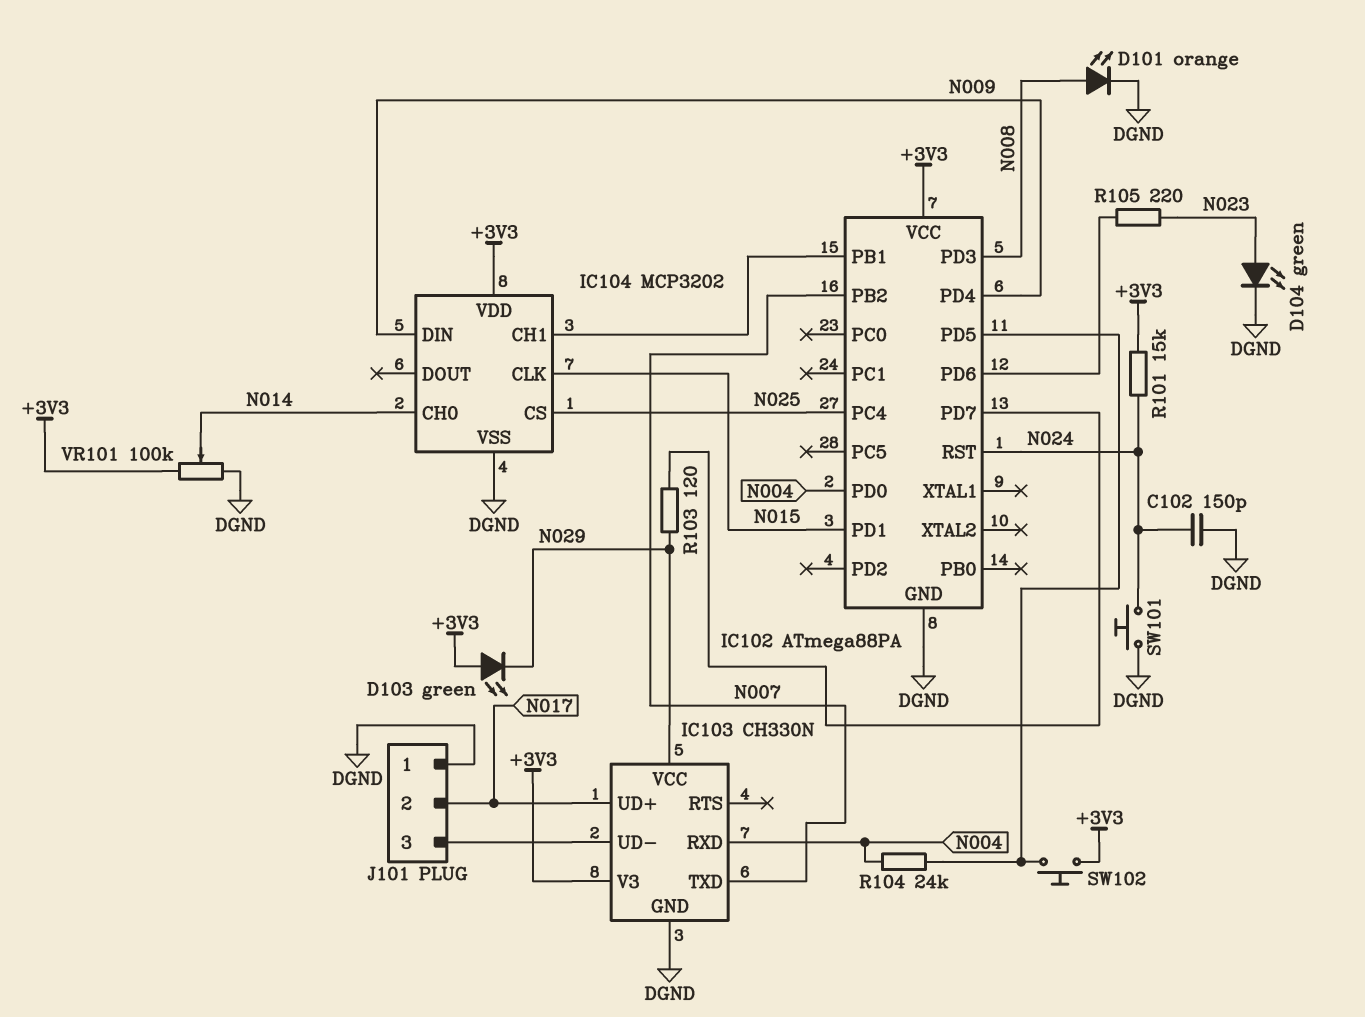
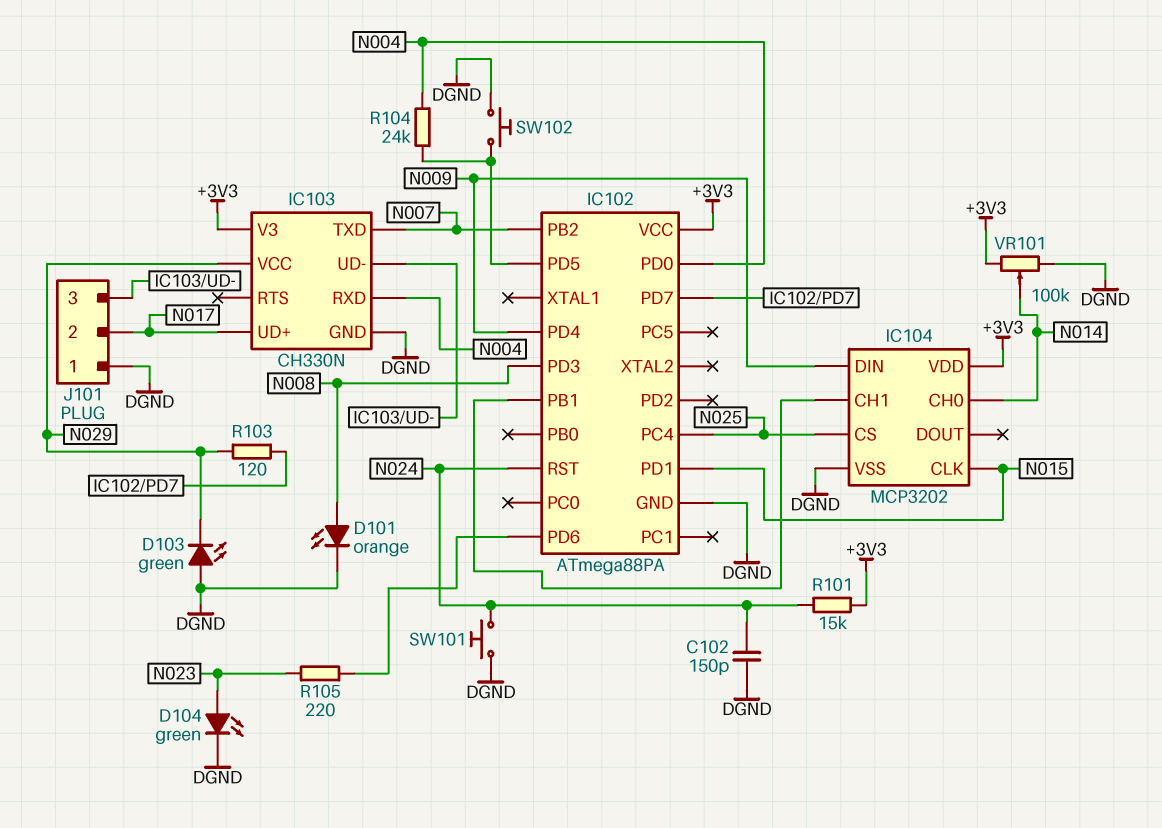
D103: LED green (A +3V3, K N029) -> LED green (A DGND, K N029)
SW102: button (+3V3, IC102/PD5) -> button (DGND, IC102/PD5)

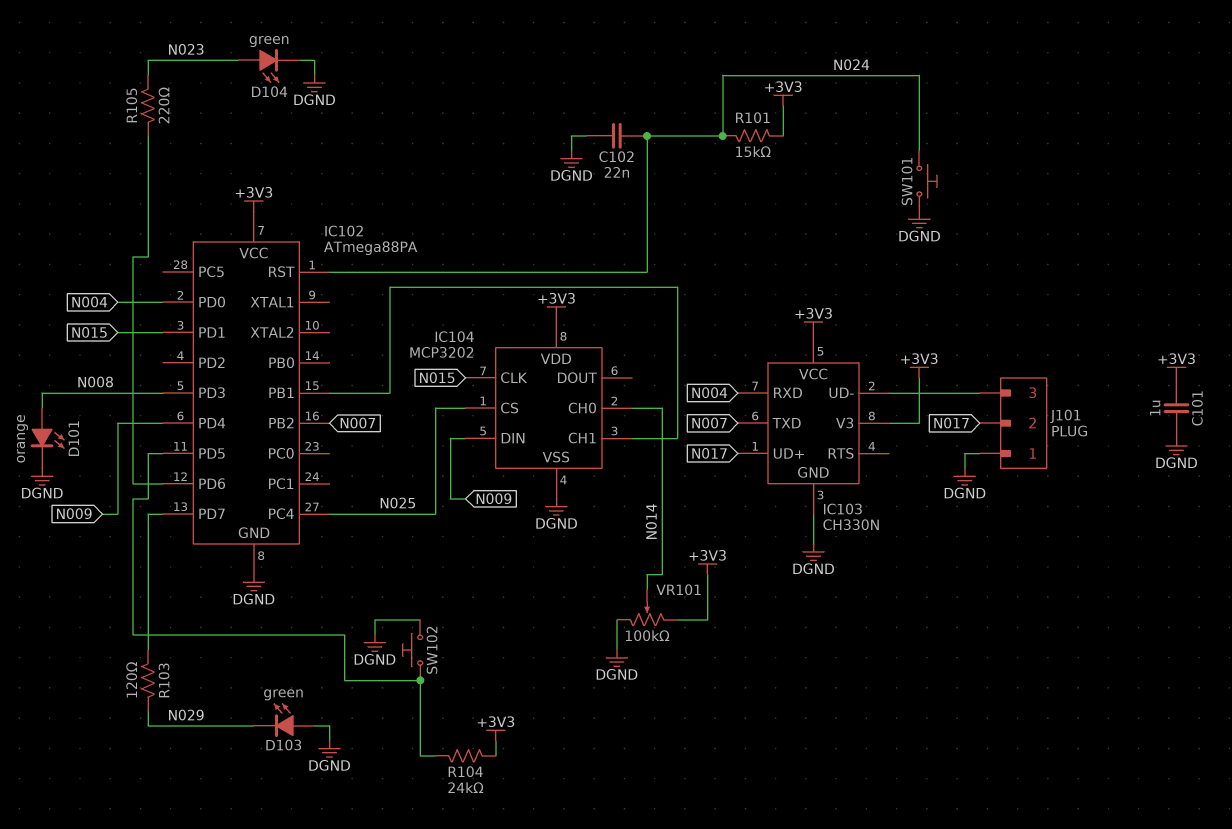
C101: none -> 1uF (+3V3, DGND)
C102: 150pF (DGND, N024) -> 22nF (DGND, N024)
IC103 pin VCC: N029 -> +3V3
R104: 24k (IC102/PD5, N004) -> 24k (+3V3, IC102/PD5)

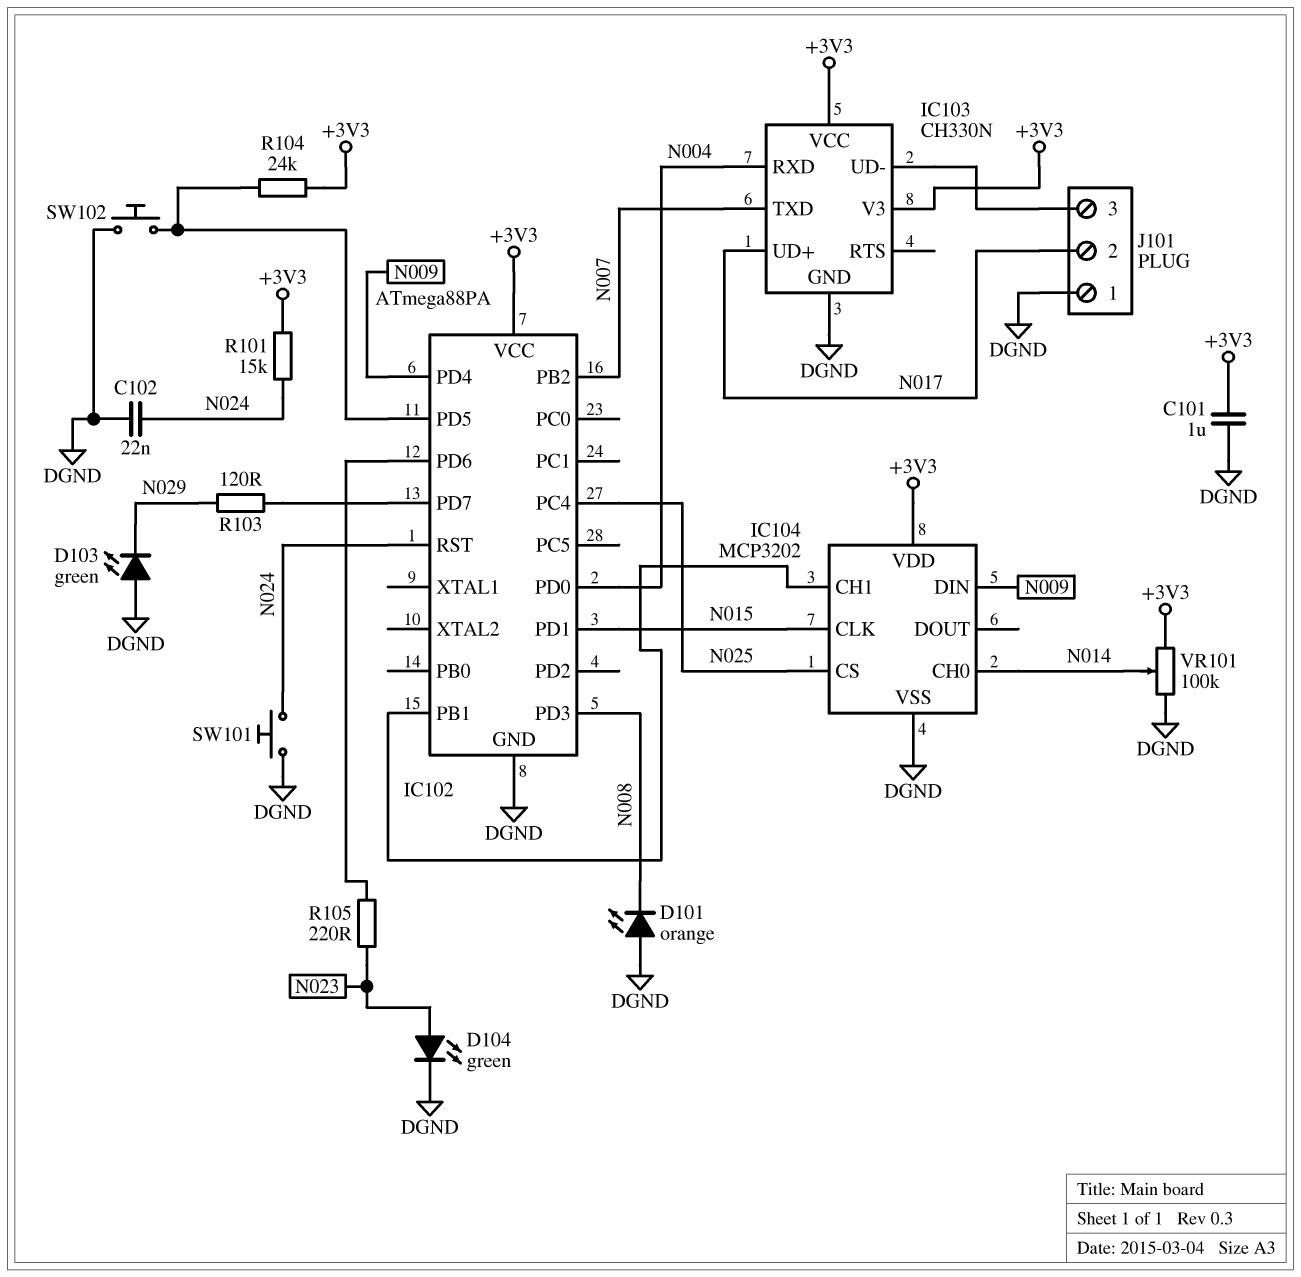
D101: LED orange (A N008, K DGND) -> LED orange (A DGND, K N008)

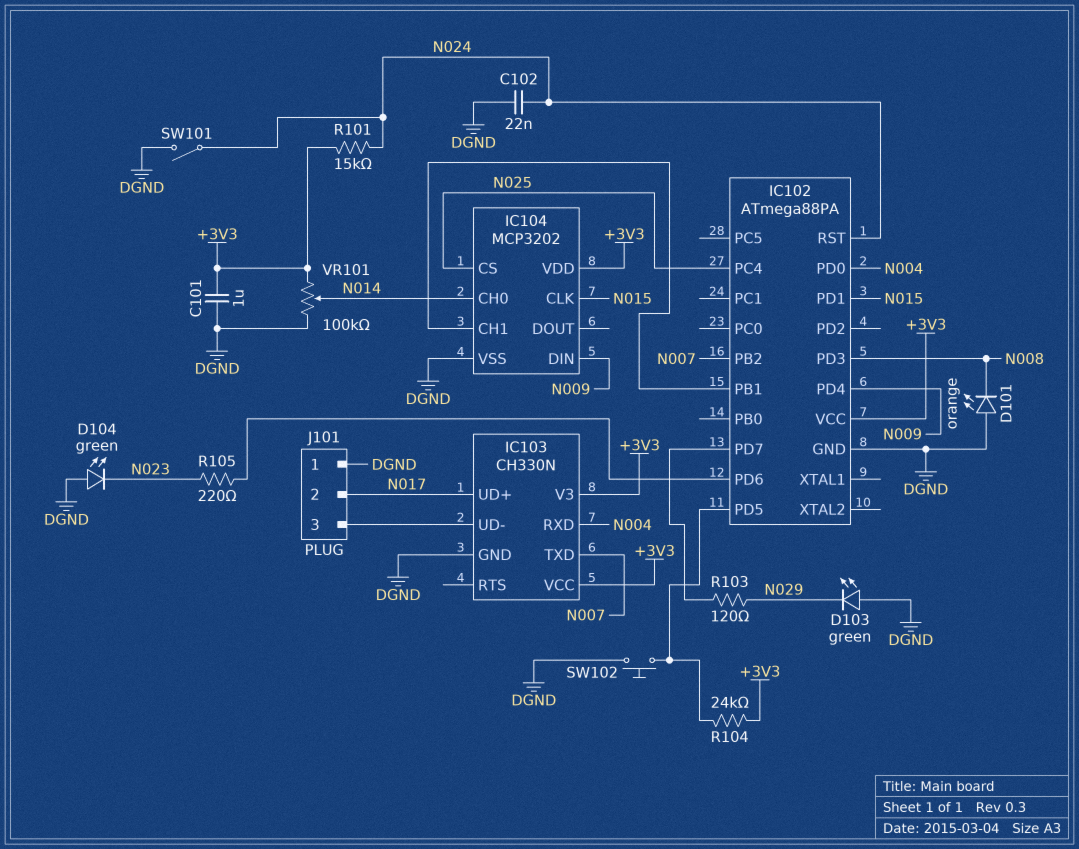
D104: LED green (A N023, K DGND) -> LED green (A DGND, K N023)
SW101: button (DGND, N024) -> switch (DGND, N024)

